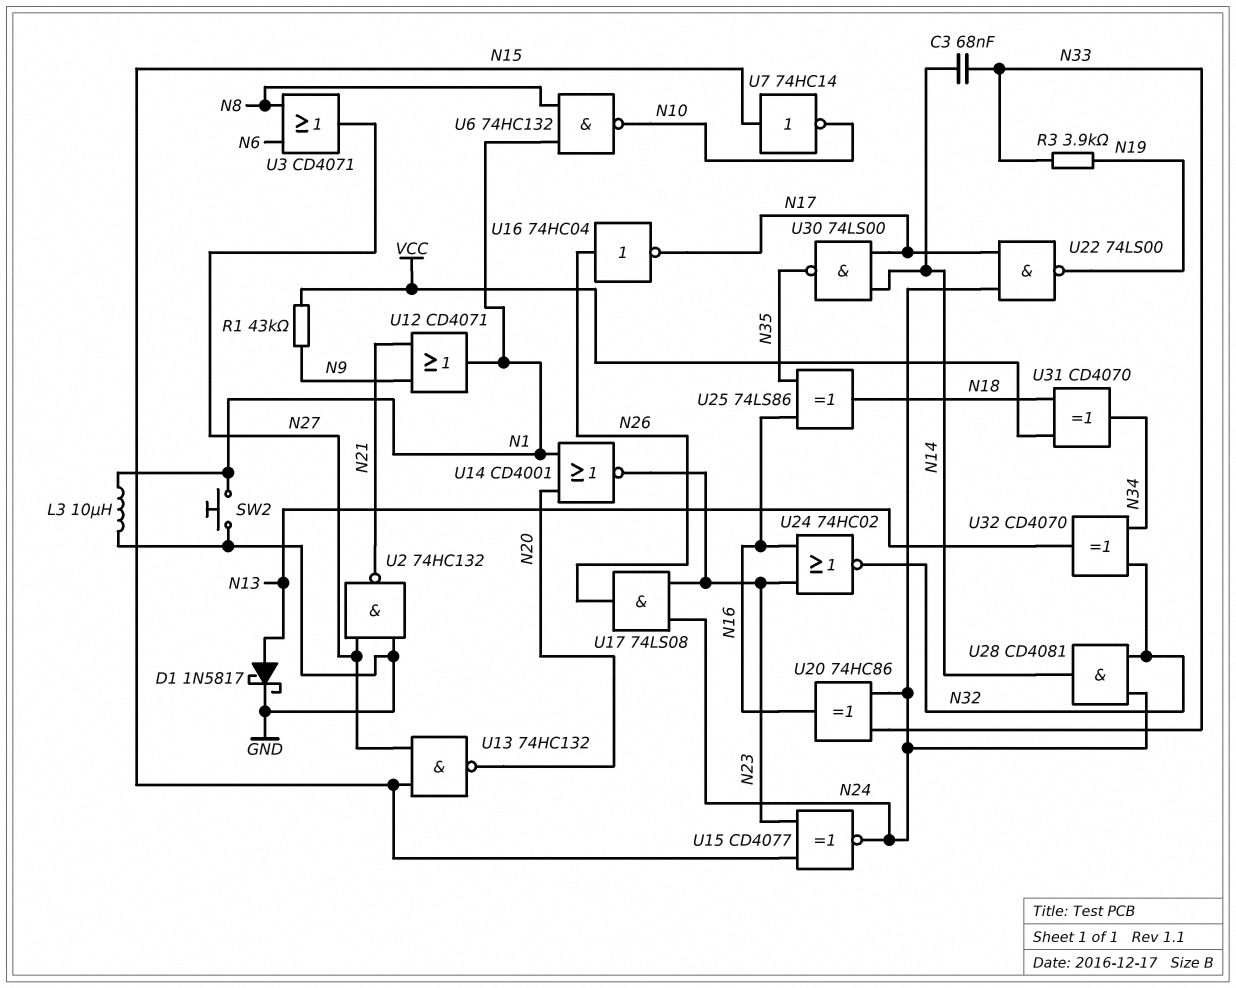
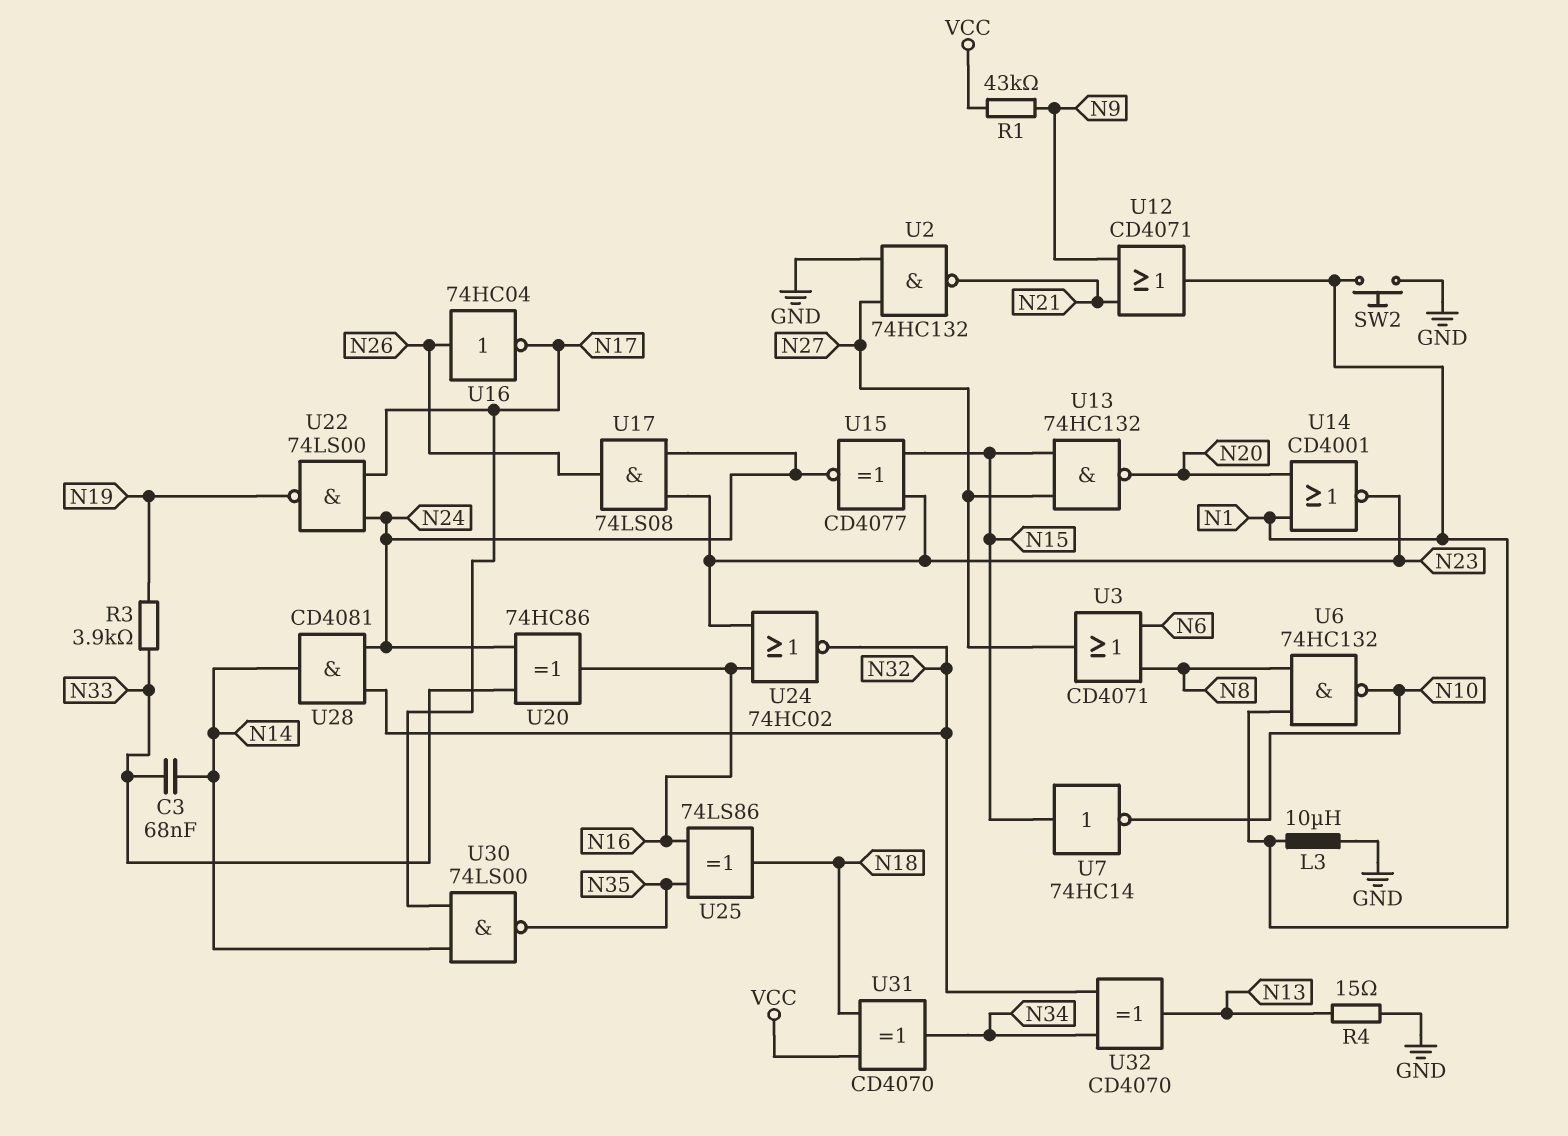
D1: schottky 1N5817 (A N13, K GND) -> none
R4: none -> 15 (GND, N13)

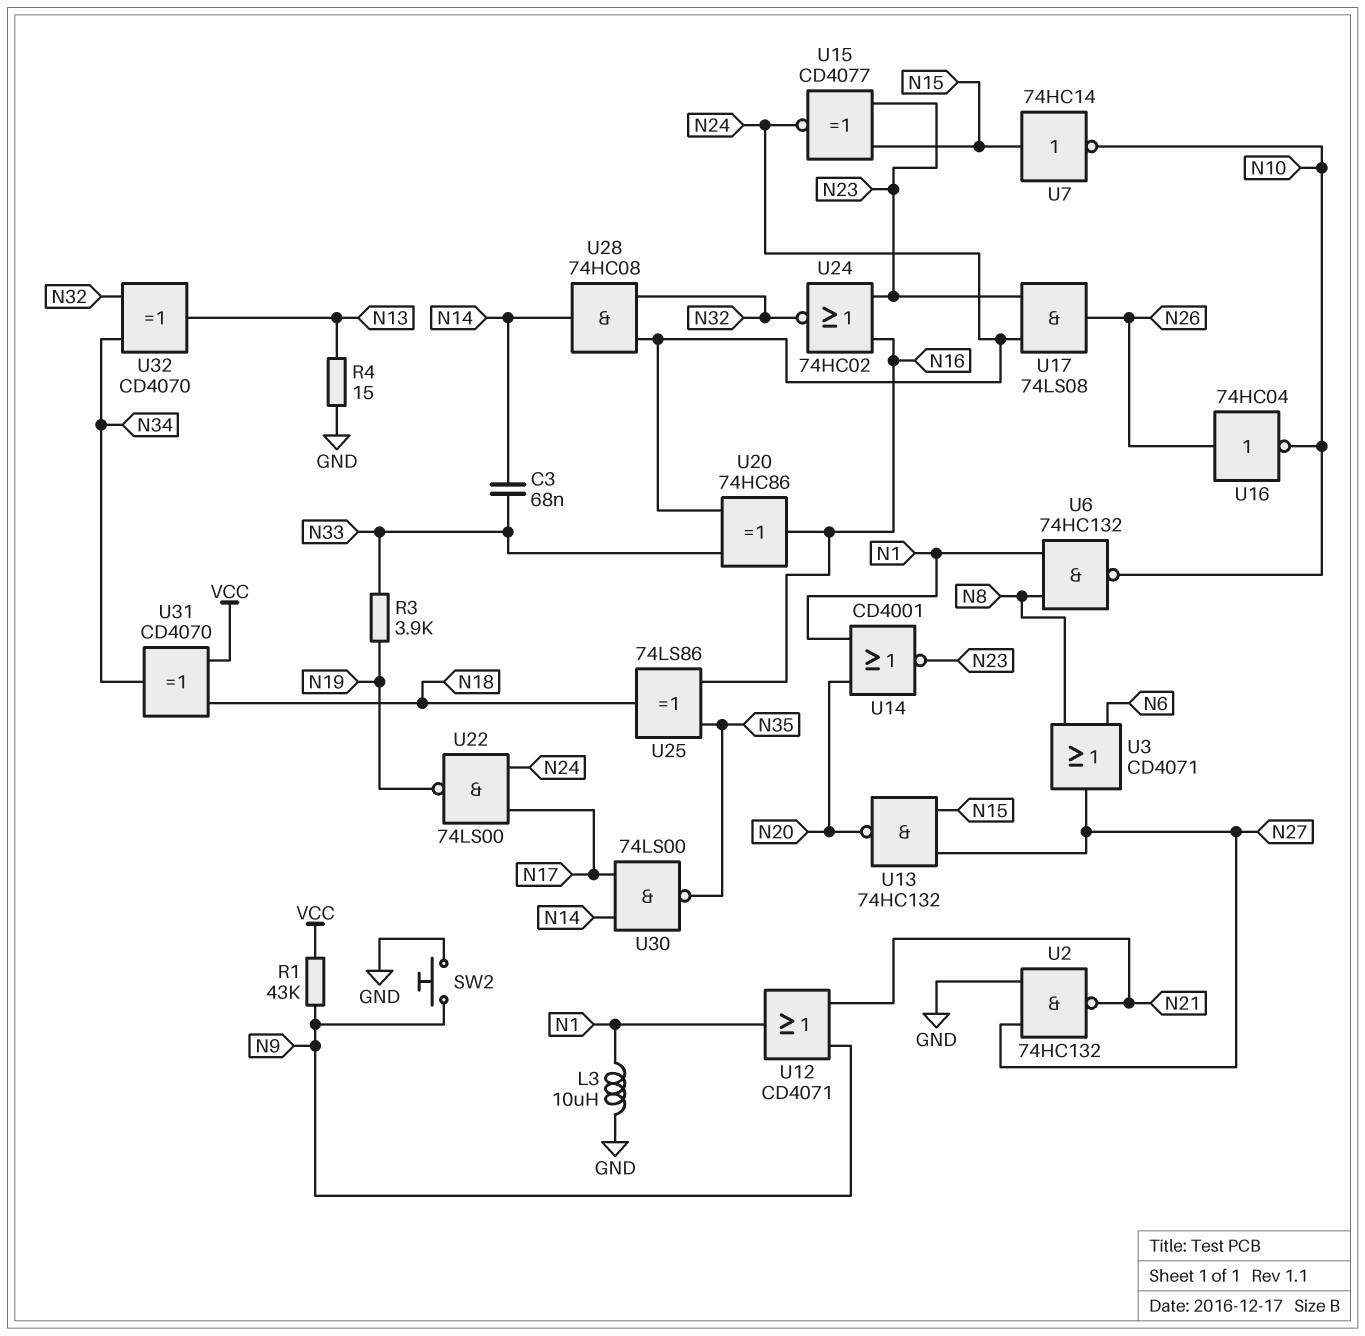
SW2: button (GND, N1) -> button (GND, N9)
U16: NOT 74HC04 (in N26, out N17) -> NOT 74HC04 (in N26, out N10)
U28: AND CD4081 (in N24, in N32, out N14) -> AND 74HC08 (in N24, in N32, out N14)

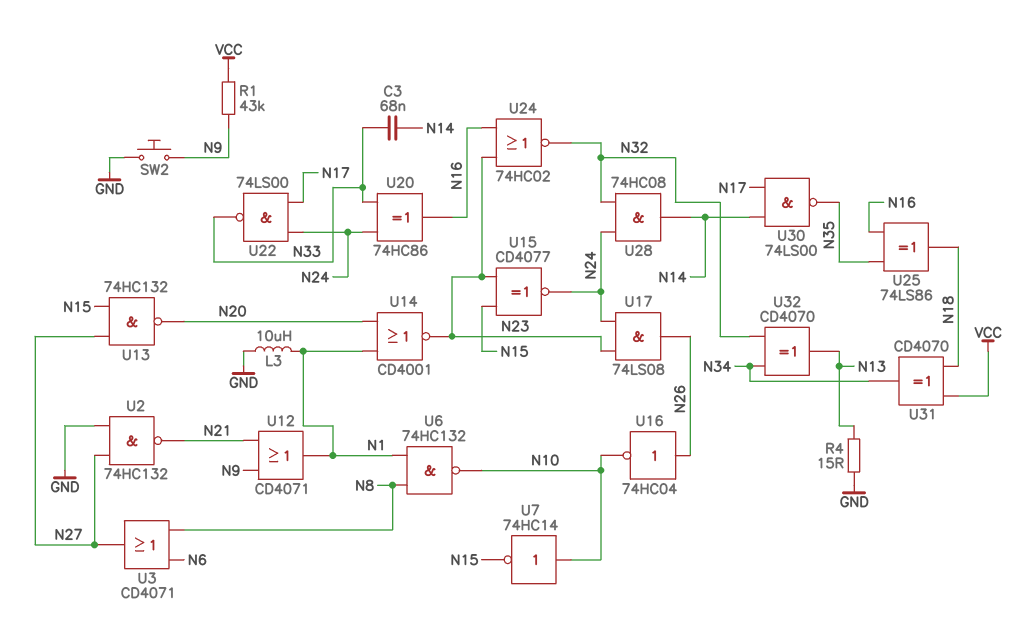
R3: 3.9k (N19, N33) -> none
U7: NOT 74HC14 (in N15, out N10) -> NOT 74HC14 (in N10, out N15)
U22: NAND 74LS00 (in N17, in N24, out N19) -> NAND 74LS00 (in N17, in N24, out N33)

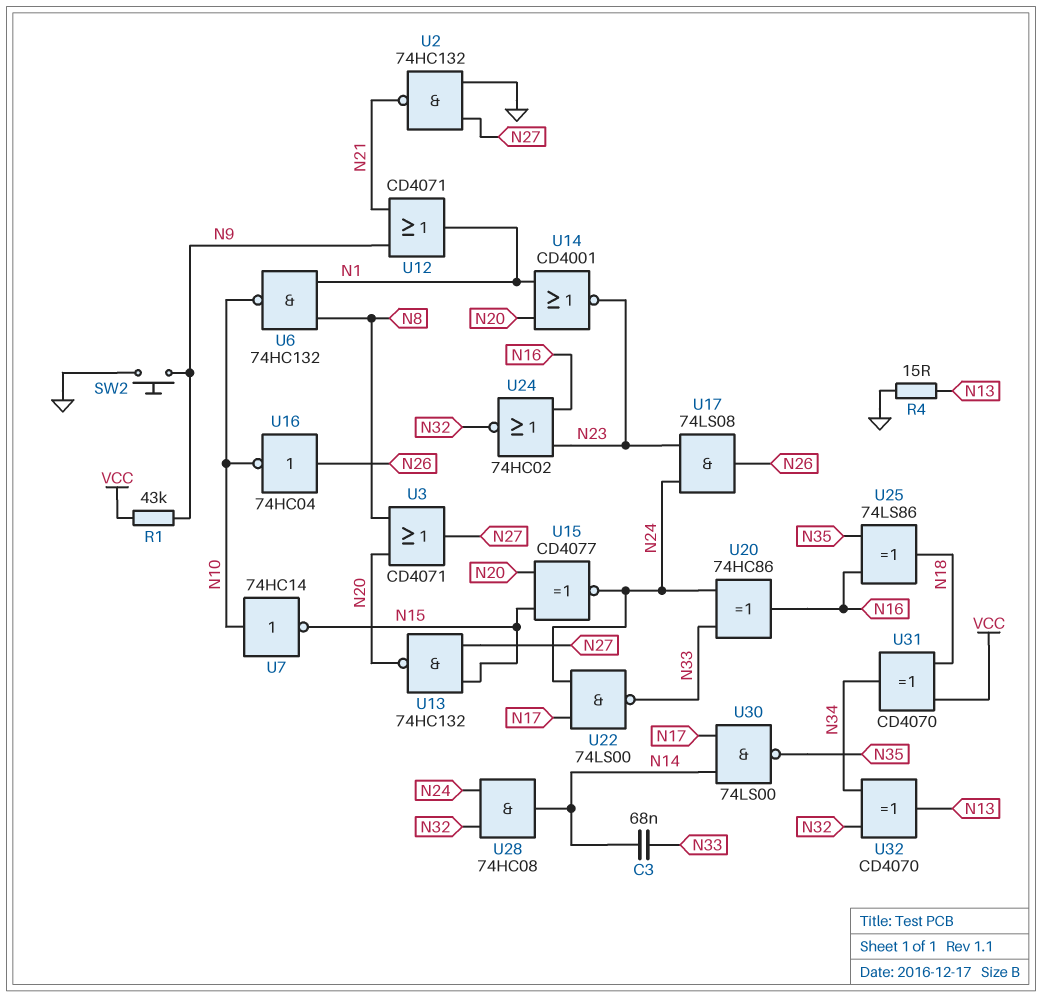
L3: 10uH (GND, N1) -> none
U3: OR CD4071 (in N6, in N8, out N27) -> OR CD4071 (in N8, in N20, out N27)
U15: XNOR CD4077 (in N15, in N23, out N24) -> XNOR CD4077 (in N15, in N20, out N24)

